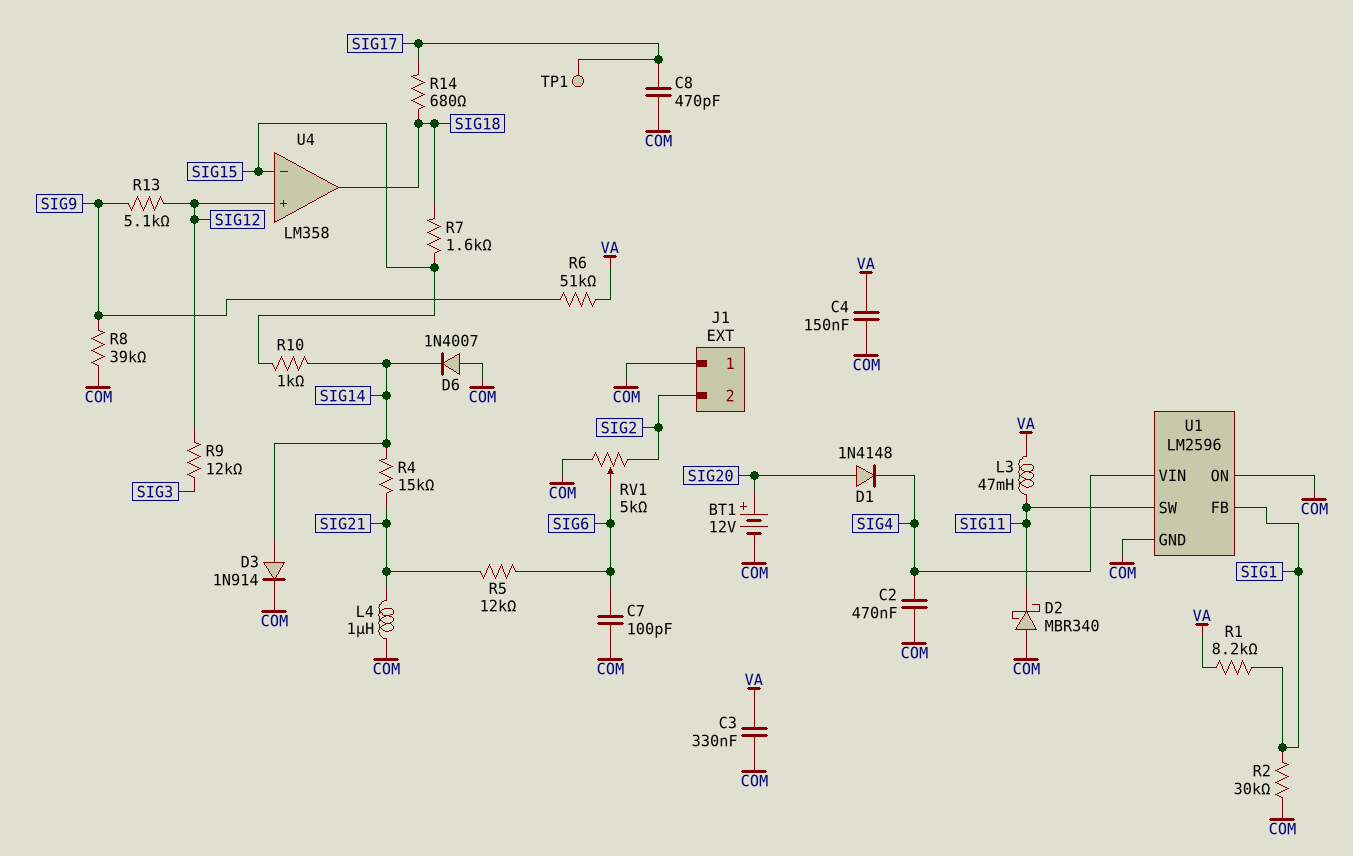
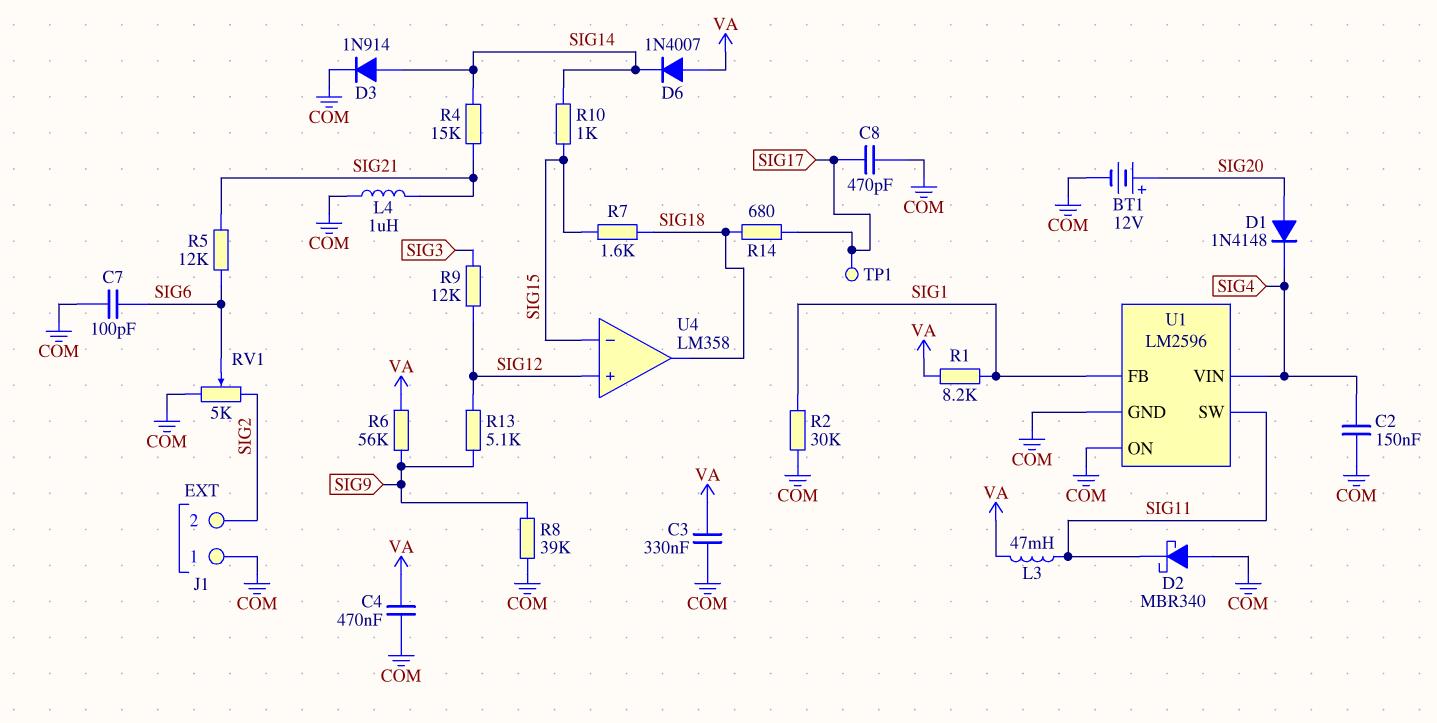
C2: 470nF (COM, SIG4) -> 150nF (COM, SIG4)
C4: 150nF (COM, VA) -> 470nF (COM, VA)
D6: diode 1N4007 (A COM, K SIG14) -> diode 1N4007 (A VA, K SIG14)
R6: 51k (SIG9, VA) -> 56k (SIG9, VA)

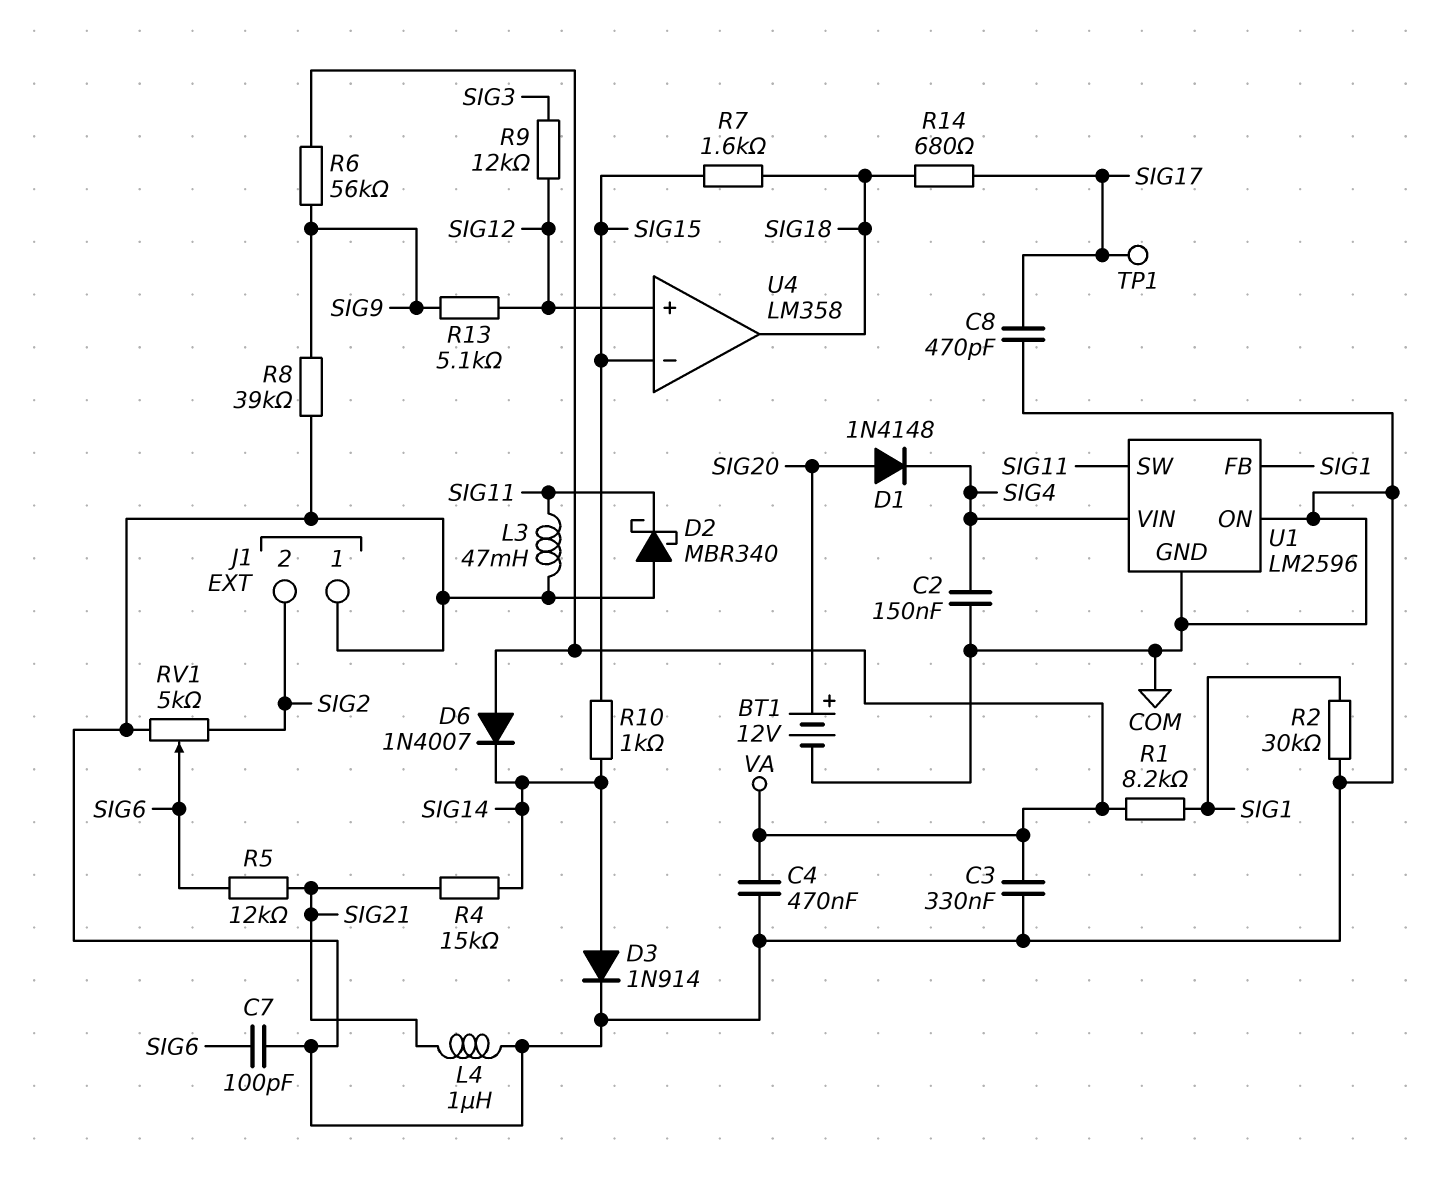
L3: 47mH (SIG11, VA) -> 47mH (COM, SIG11)

